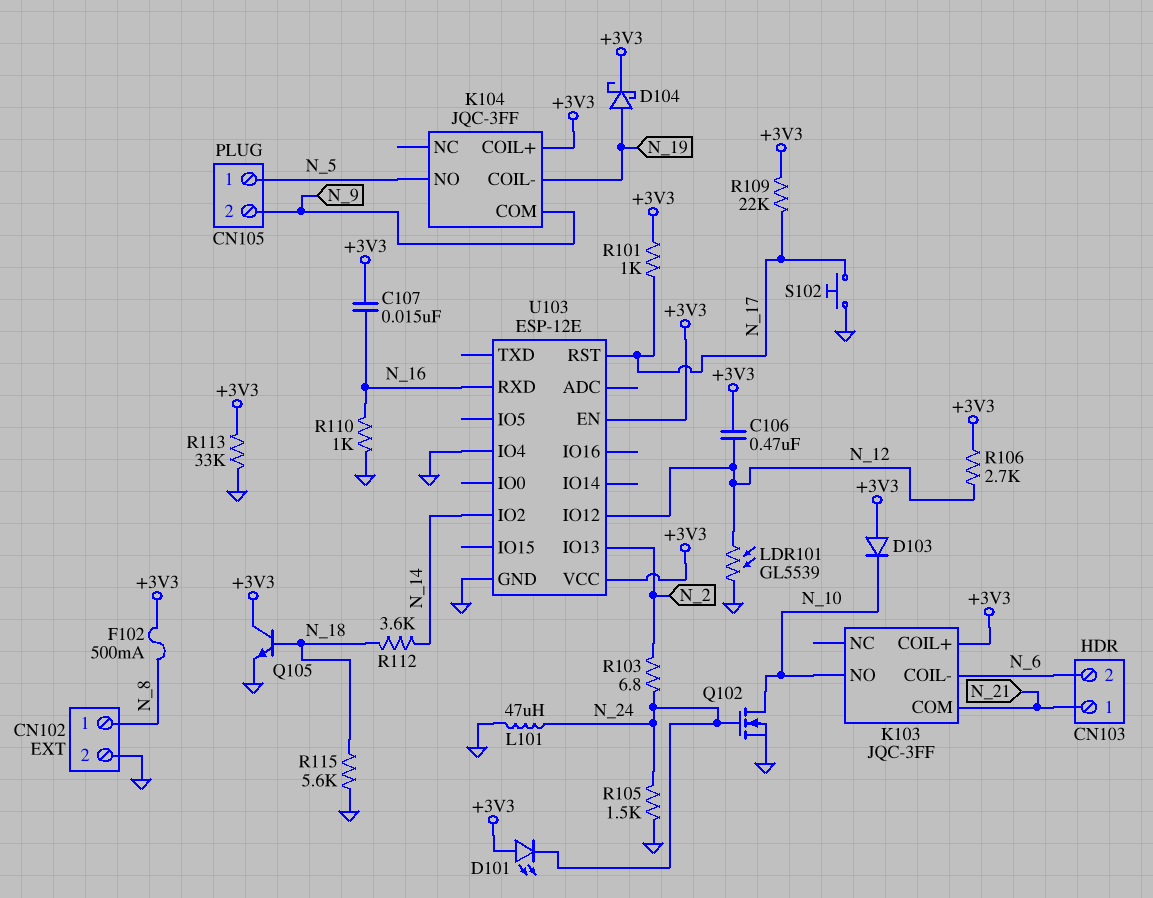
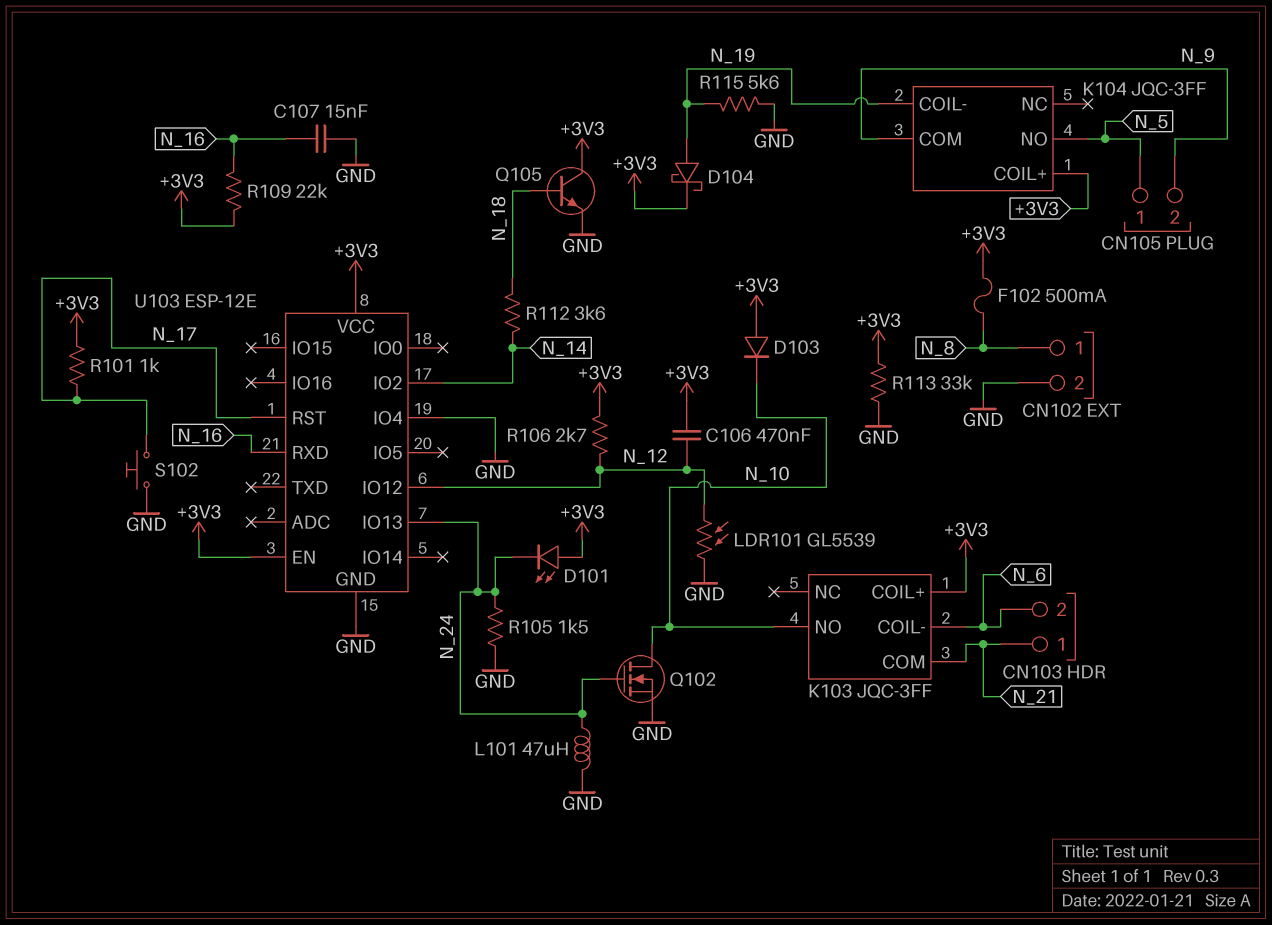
C107: 15nF (+3V3, N_16) -> 15nF (GND, N_16)
R103: 6.8 (N_2, N_24) -> none
R109: 22k (+3V3, N_17) -> 22k (+3V3, N_16)
R110: 1k (GND, N_16) -> none
R115: 5.6k (GND, N_18) -> 5.6k (GND, N_19)
U103 pin IO13: N_2 -> N_24

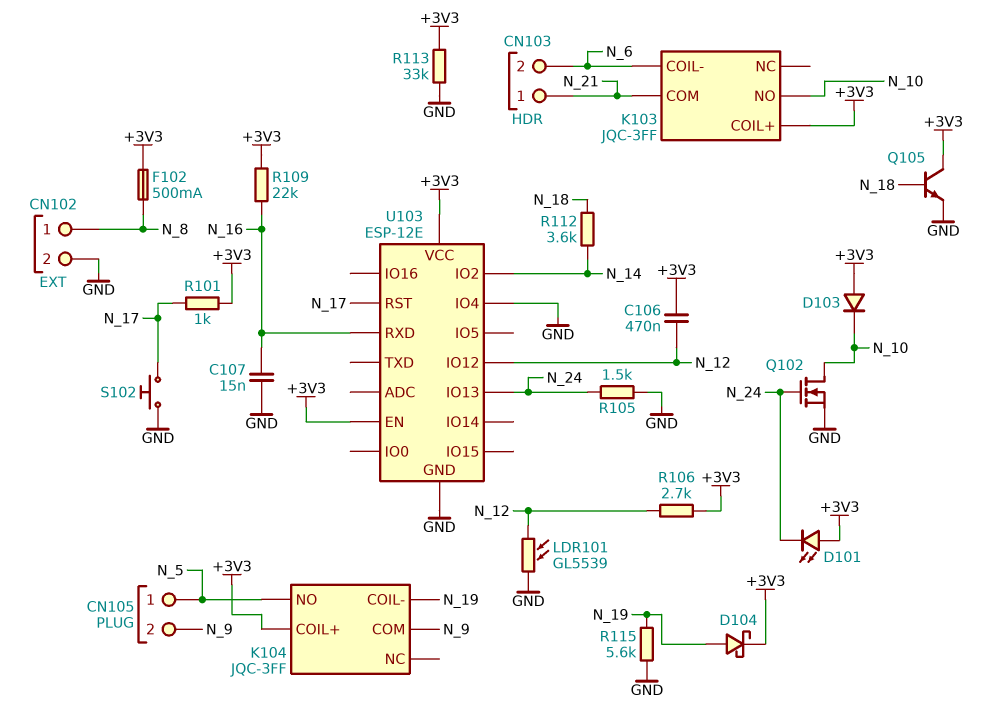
L101: 47uH (GND, N_24) -> none

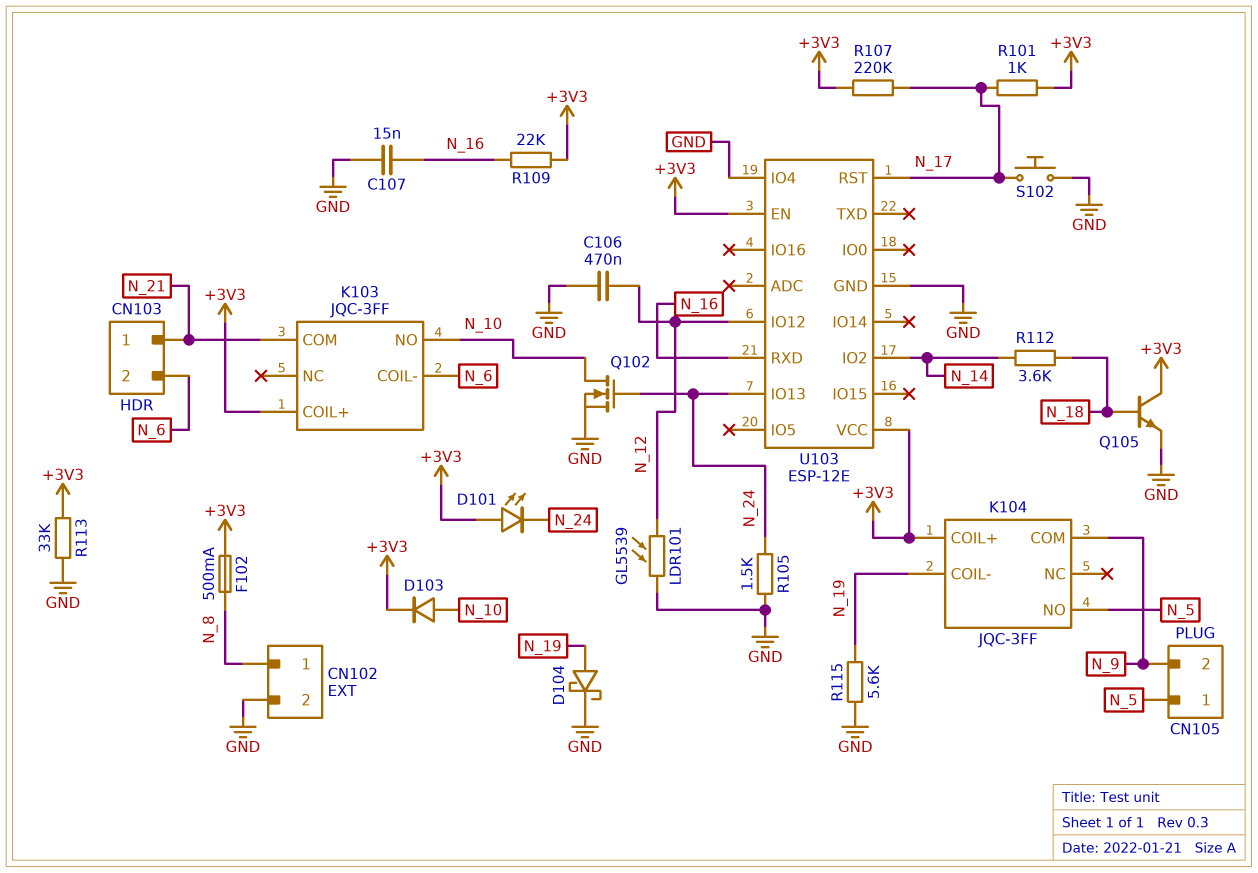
C106: 470nF (+3V3, N_12) -> 470nF (GND, N_12)
D103: diode (A +3V3, K N_10) -> diode (A N_10, K +3V3)
D104: schottky (A N_19, K +3V3) -> schottky (A N_19, K GND)
R106: 2.7k (+3V3, N_12) -> none
R107: none -> 220k (+3V3, N_17)

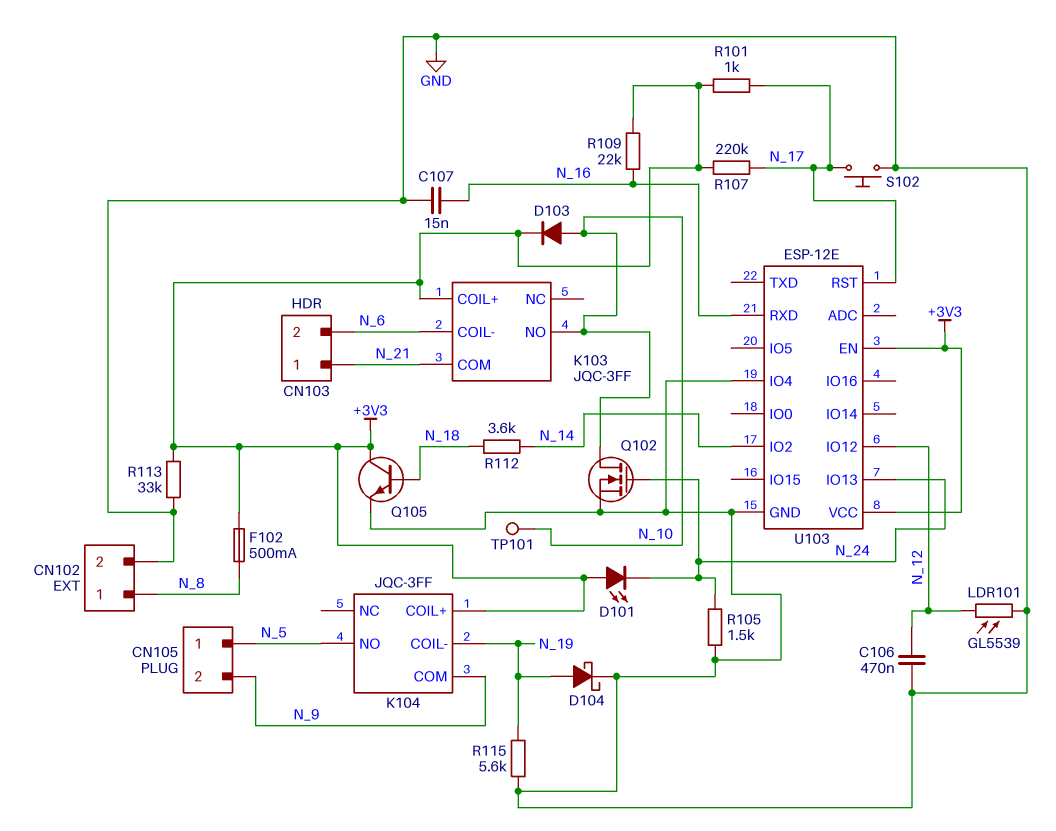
TP101: none -> test point (N_10)

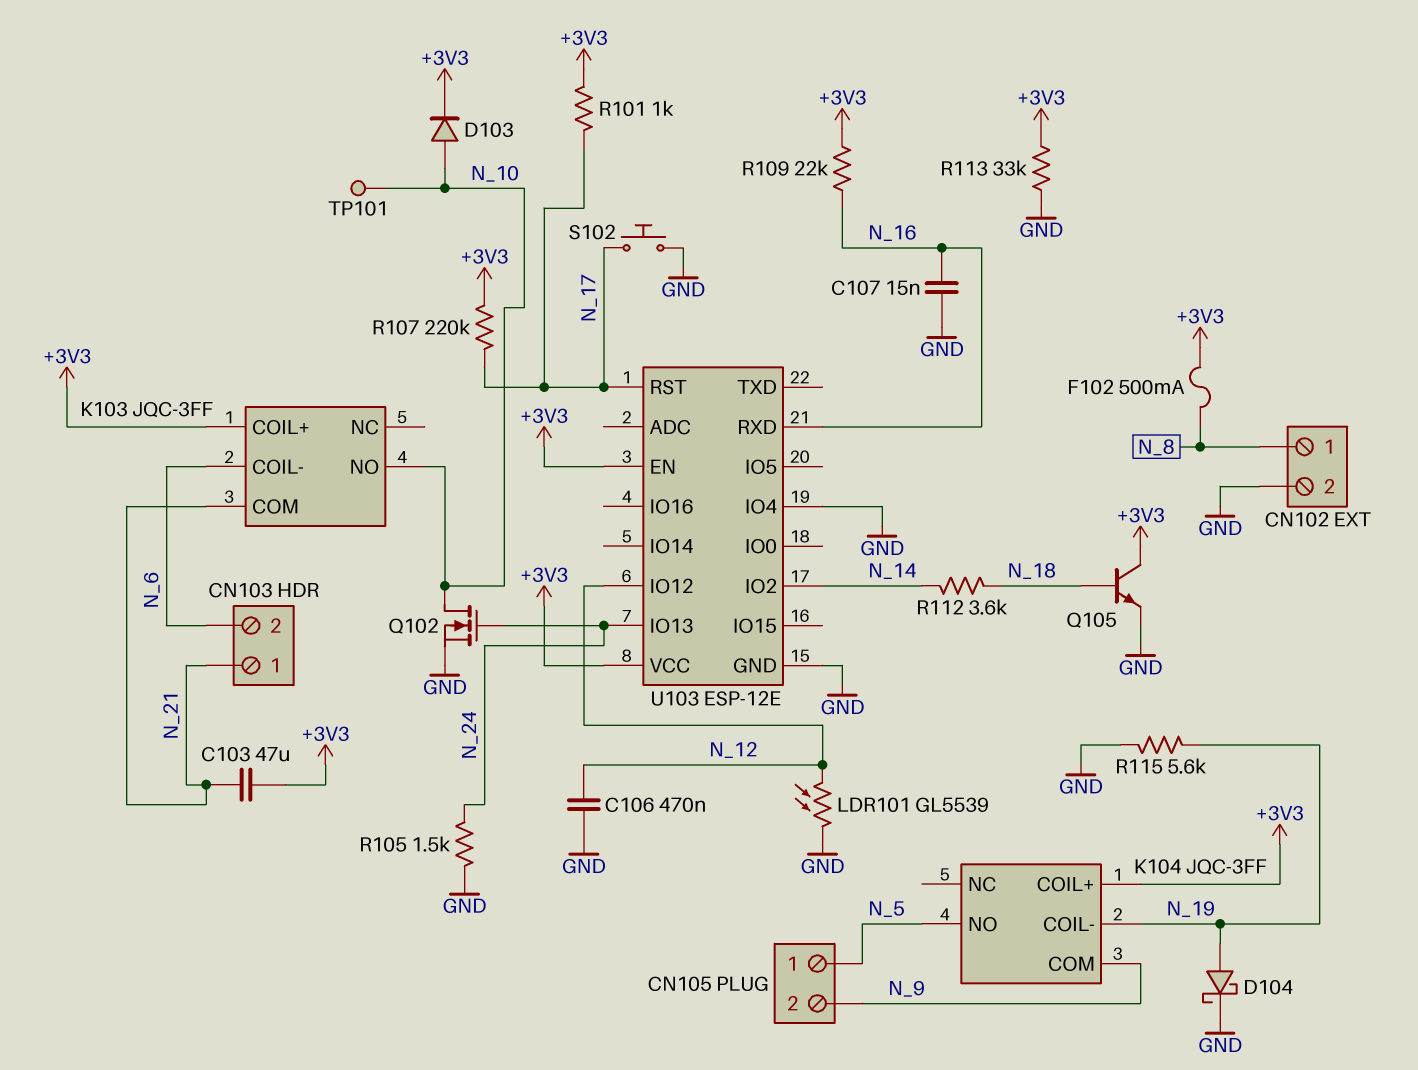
C103: none -> 47uF (+3V3, N_21)
D101: LED (A +3V3, K N_24) -> none

